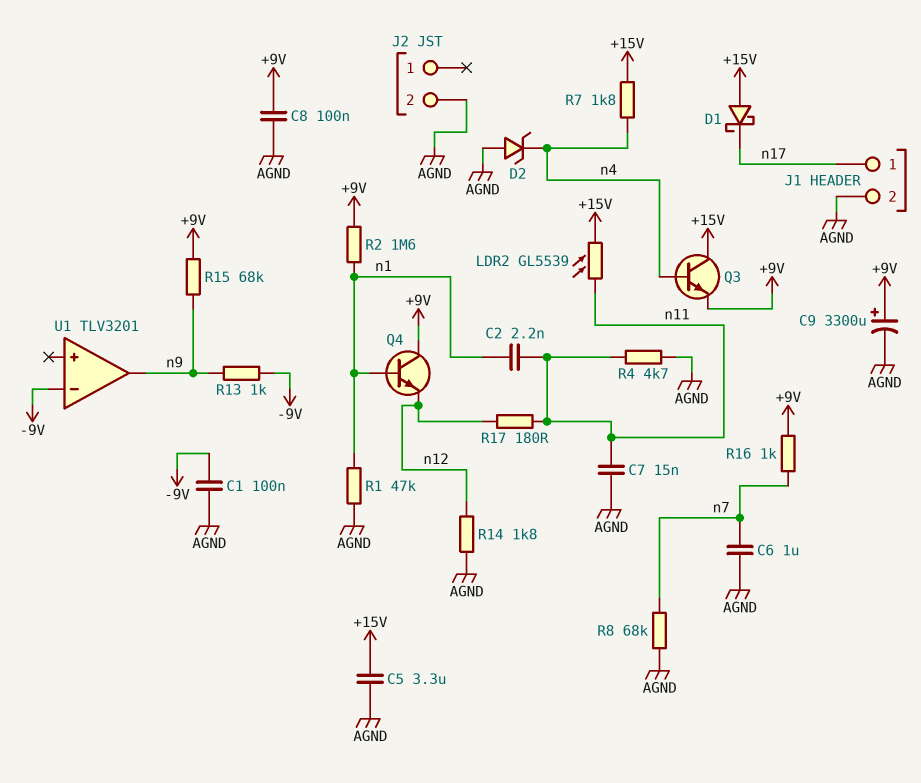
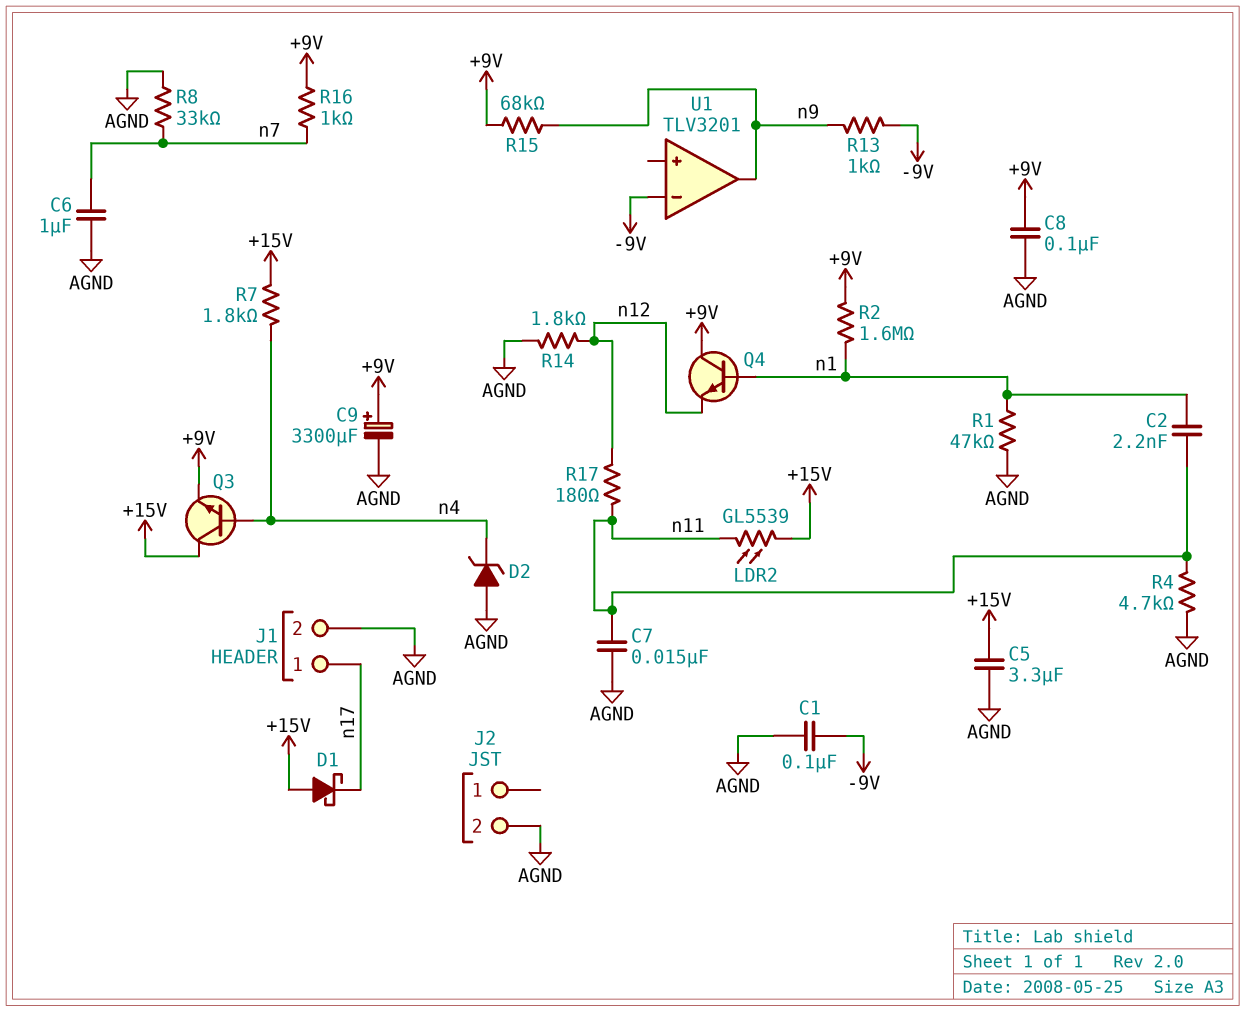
R8: 68k (AGND, n7) -> 33k (AGND, n7)

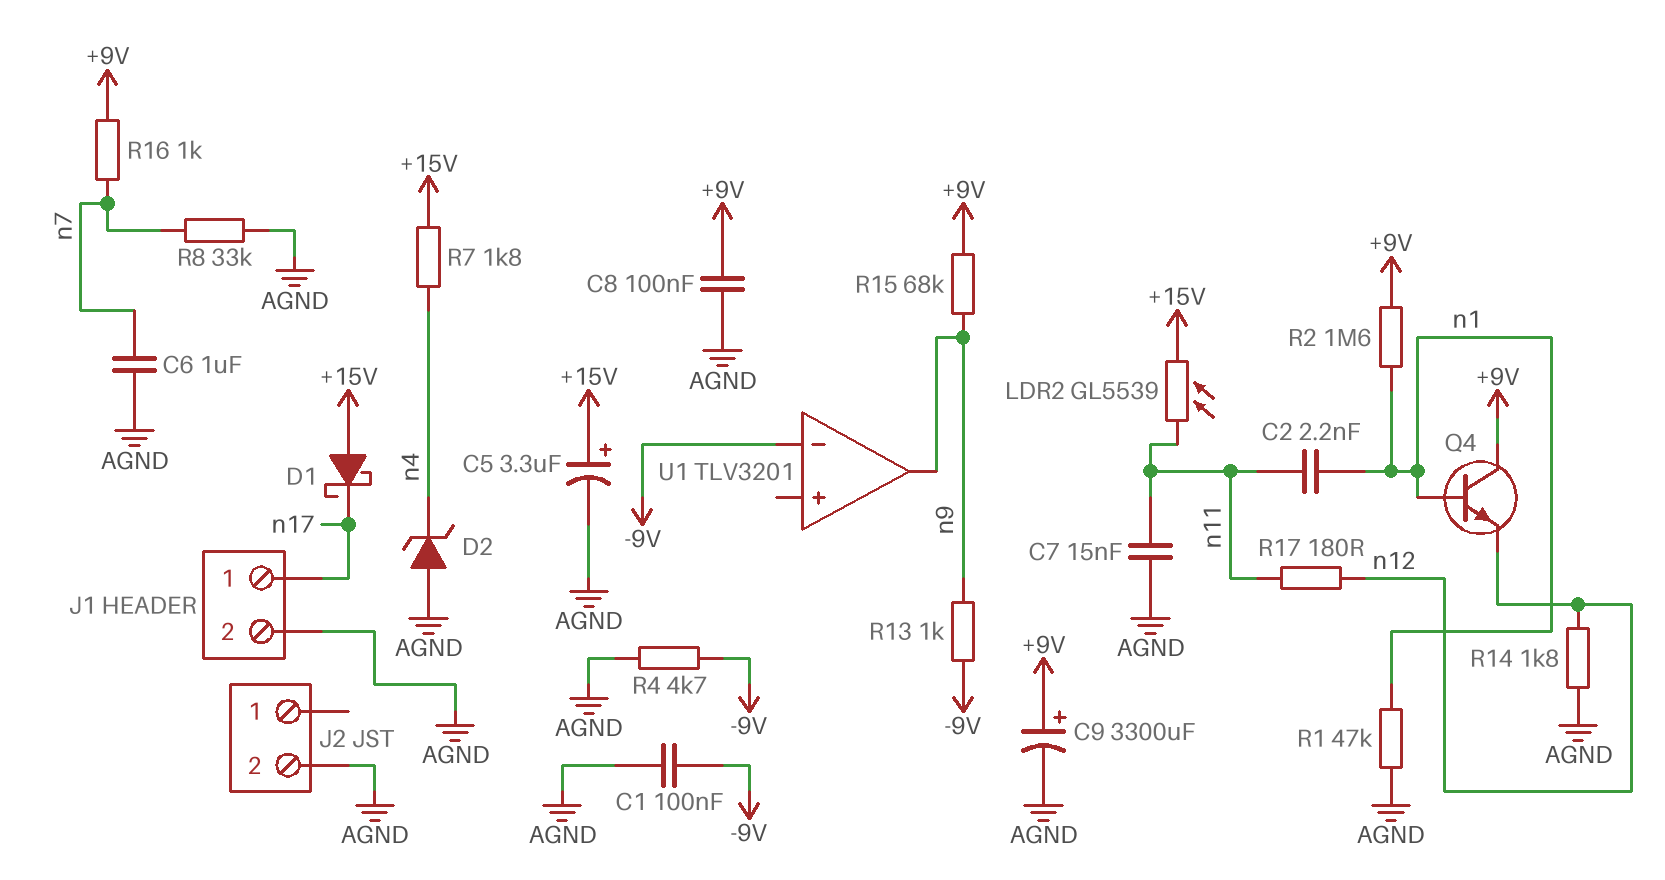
C5: 3.3uF (+15V, AGND) -> 3.3uF (plus +15V, minus AGND)
Q3: NPN (B n4, C +15V, E +9V) -> none
R4: 4.7k (AGND, n11) -> 4.7k (-9V, AGND)

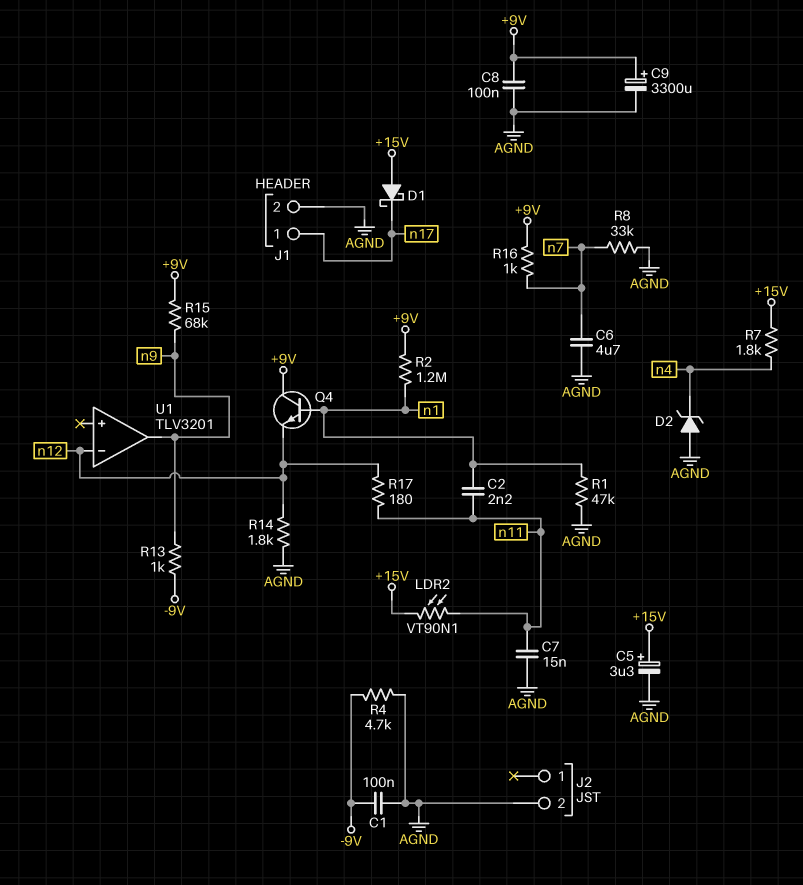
C6: 1uF (AGND, n7) -> 4.7uF (AGND, n7)
LDR2: GL5539 (+15V, n11) -> VT90N1 (+15V, n11)
R2: 1.6M (+9V, n1) -> 1.2M (+9V, n1)
U1 pin in-: -9V -> n12

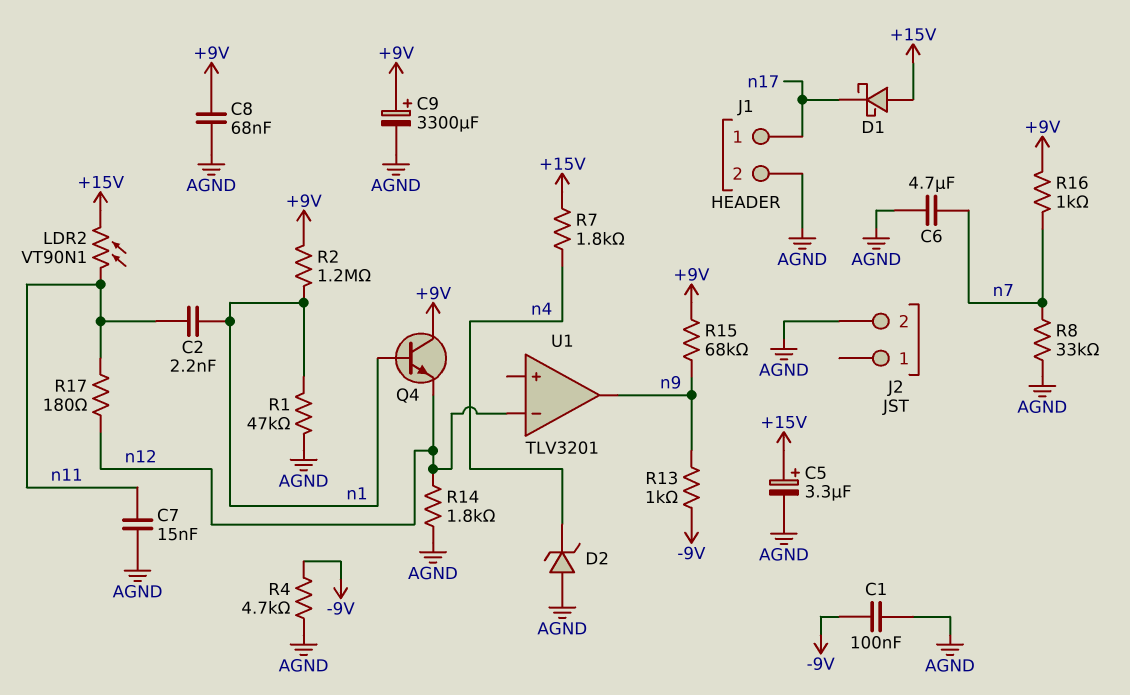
C8: 100nF (+9V, AGND) -> 68nF (+9V, AGND)

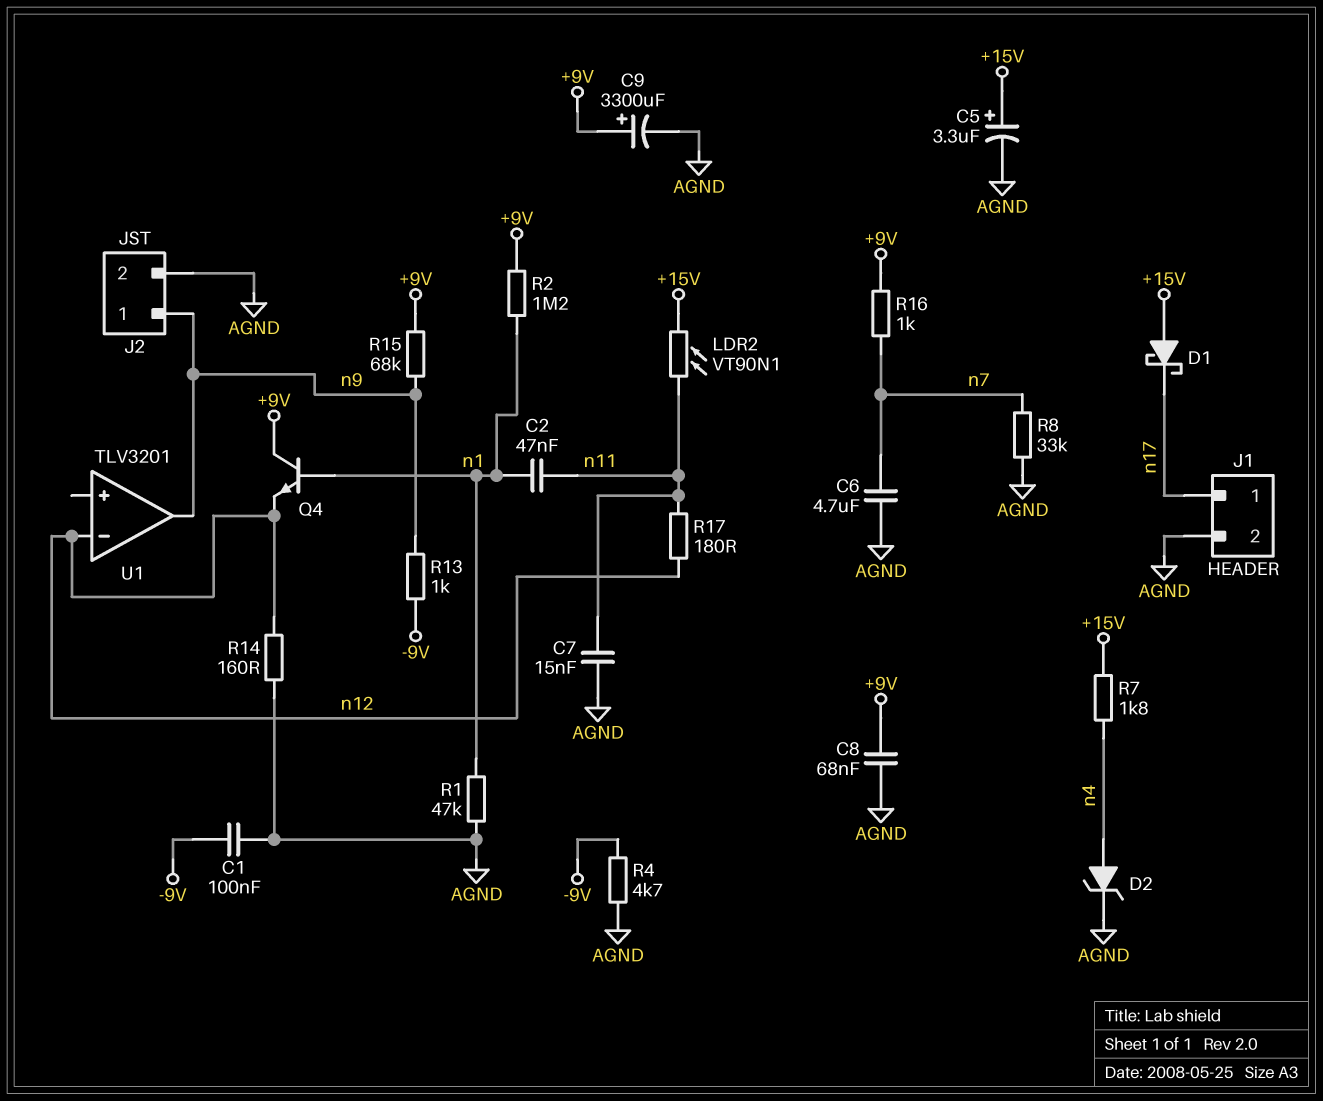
C2: 2.2nF (n1, n11) -> 47nF (n1, n11)
D2: zener (A AGND, K n4) -> zener (A n4, K AGND)
J2 pin 1: none -> n9
R14: 1.8k (AGND, n12) -> 160 (AGND, n12)

